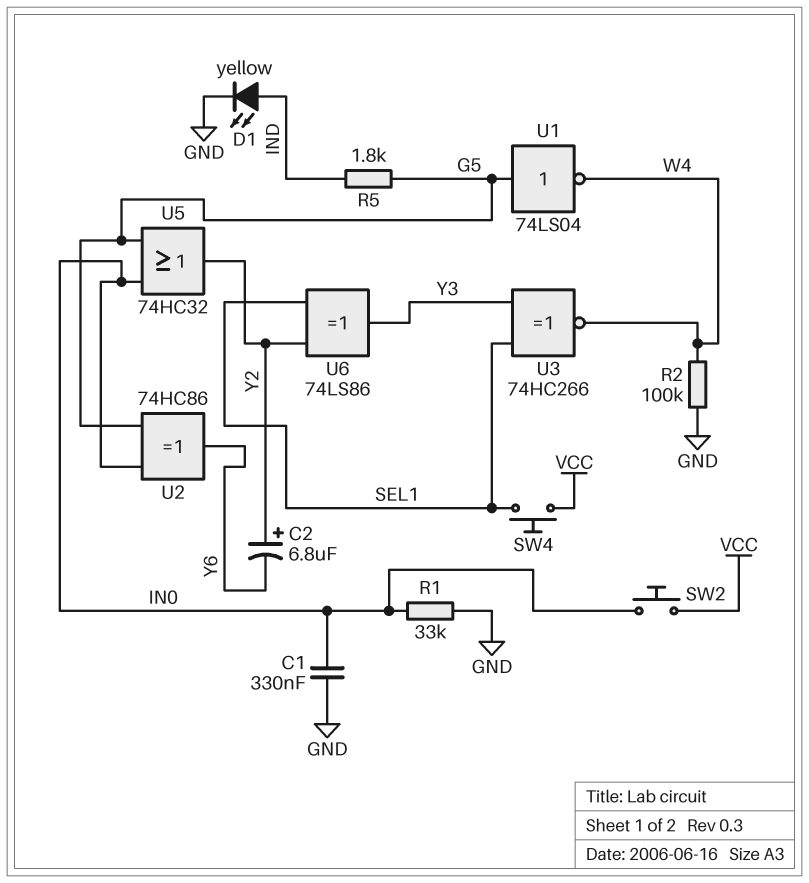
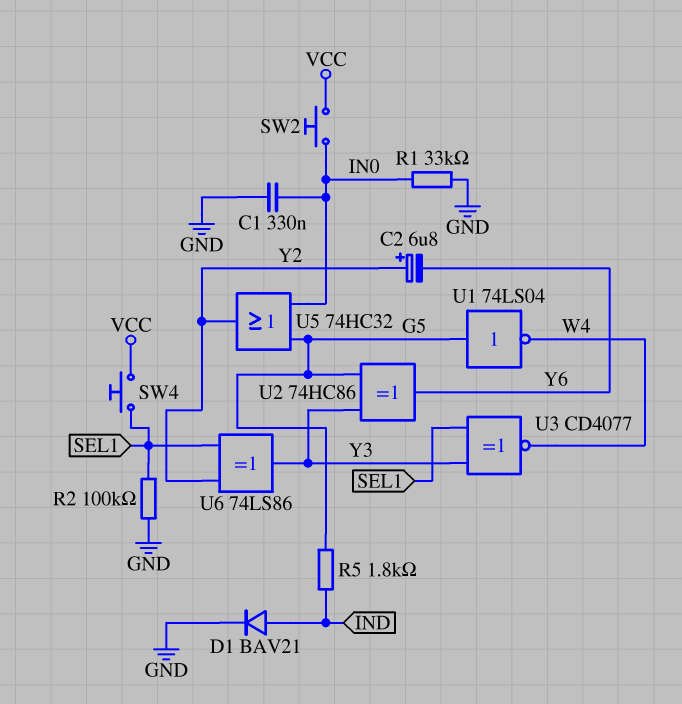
D1: LED yellow (A IND, K GND) -> diode BAV21 (A IND, K GND)
R2: 100k (GND, W4) -> 100k (GND, SEL1)
U2: XOR 74HC86 (in G5, in IN0, out Y6) -> XOR 74HC86 (in G5, in Y3, out Y6)
U3: XNOR 74HC266 (in SEL1, in Y3, out W4) -> XNOR CD4077 (in SEL1, in Y3, out W4)

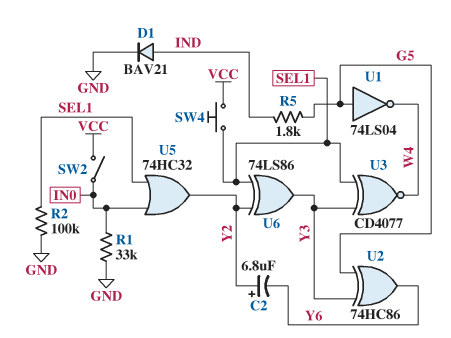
C1: 330nF (GND, IN0) -> none
SW2: button (IN0, VCC) -> switch (IN0, VCC)
U5: OR 74HC32 (in G5, in IN0, out Y2) -> OR 74HC32 (in IN0, in SEL1, out Y2)

